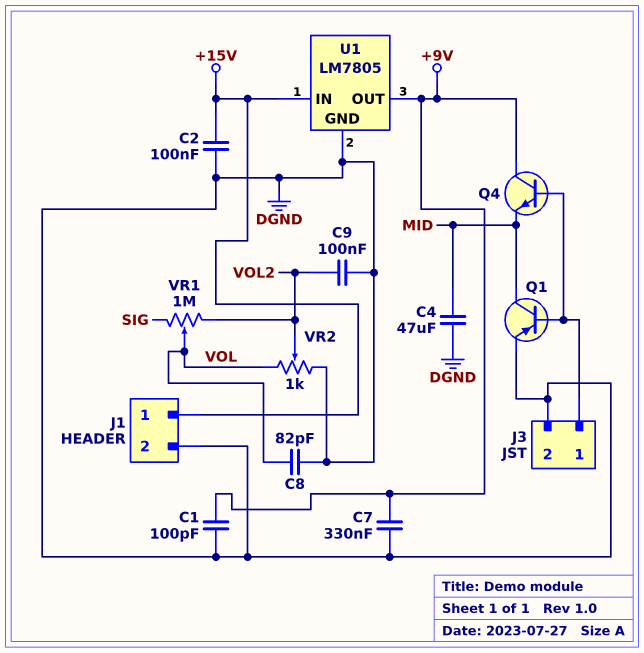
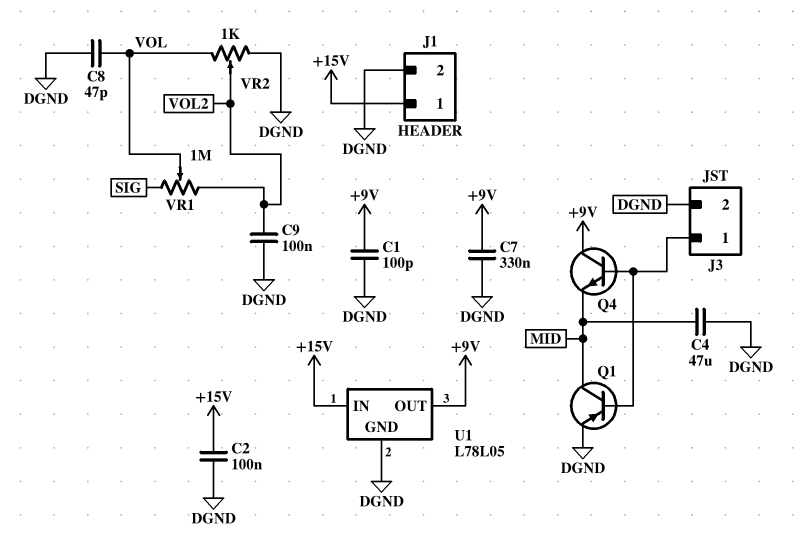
C8: 82pF (DGND, VOL) -> 47pF (DGND, VOL)
U1: LM7805 -> L78L05

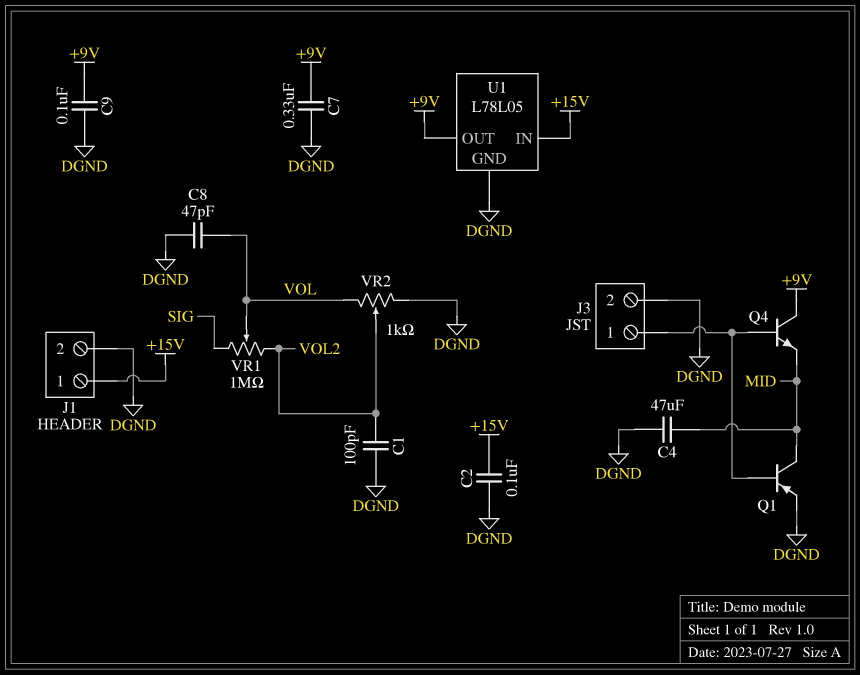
C1: 100pF (+9V, DGND) -> 100pF (DGND, VOL2)
C9: 100nF (DGND, VOL2) -> 100nF (+9V, DGND)

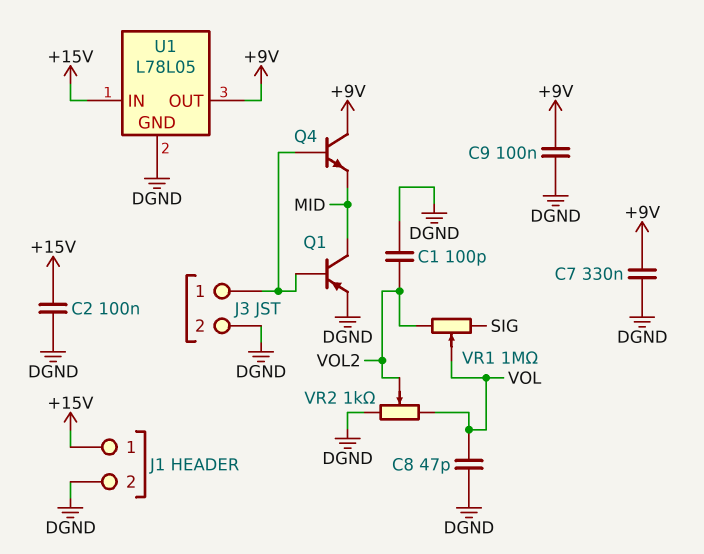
C4: 47uF (DGND, MID) -> none

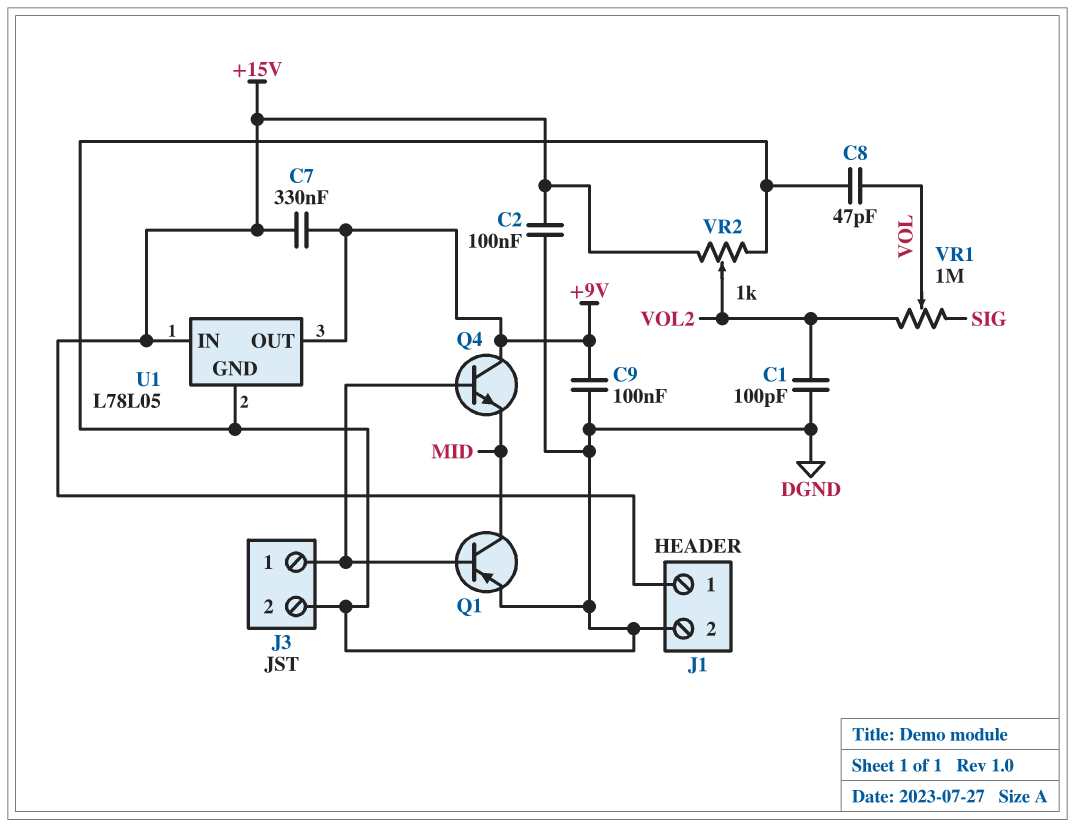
C7: 330nF (+9V, DGND) -> 330nF (+9V, +15V)
VR2: 1k (DGND, VOL, wiper VOL2) -> 1k (+15V, DGND, wiper VOL2)

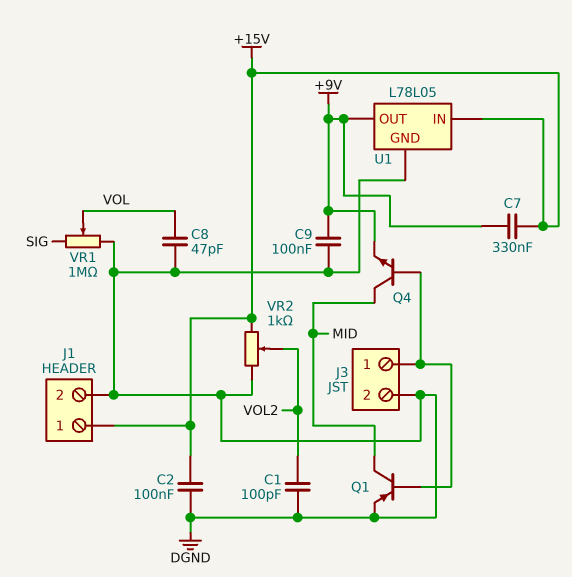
Q4: NPN (B J3/1, C +9V, E MID) -> NPN (B J3/1, C MID, E +9V)
VR1: 1M (SIG, VOL2, wiper VOL) -> 1M (DGND, SIG, wiper VOL)

